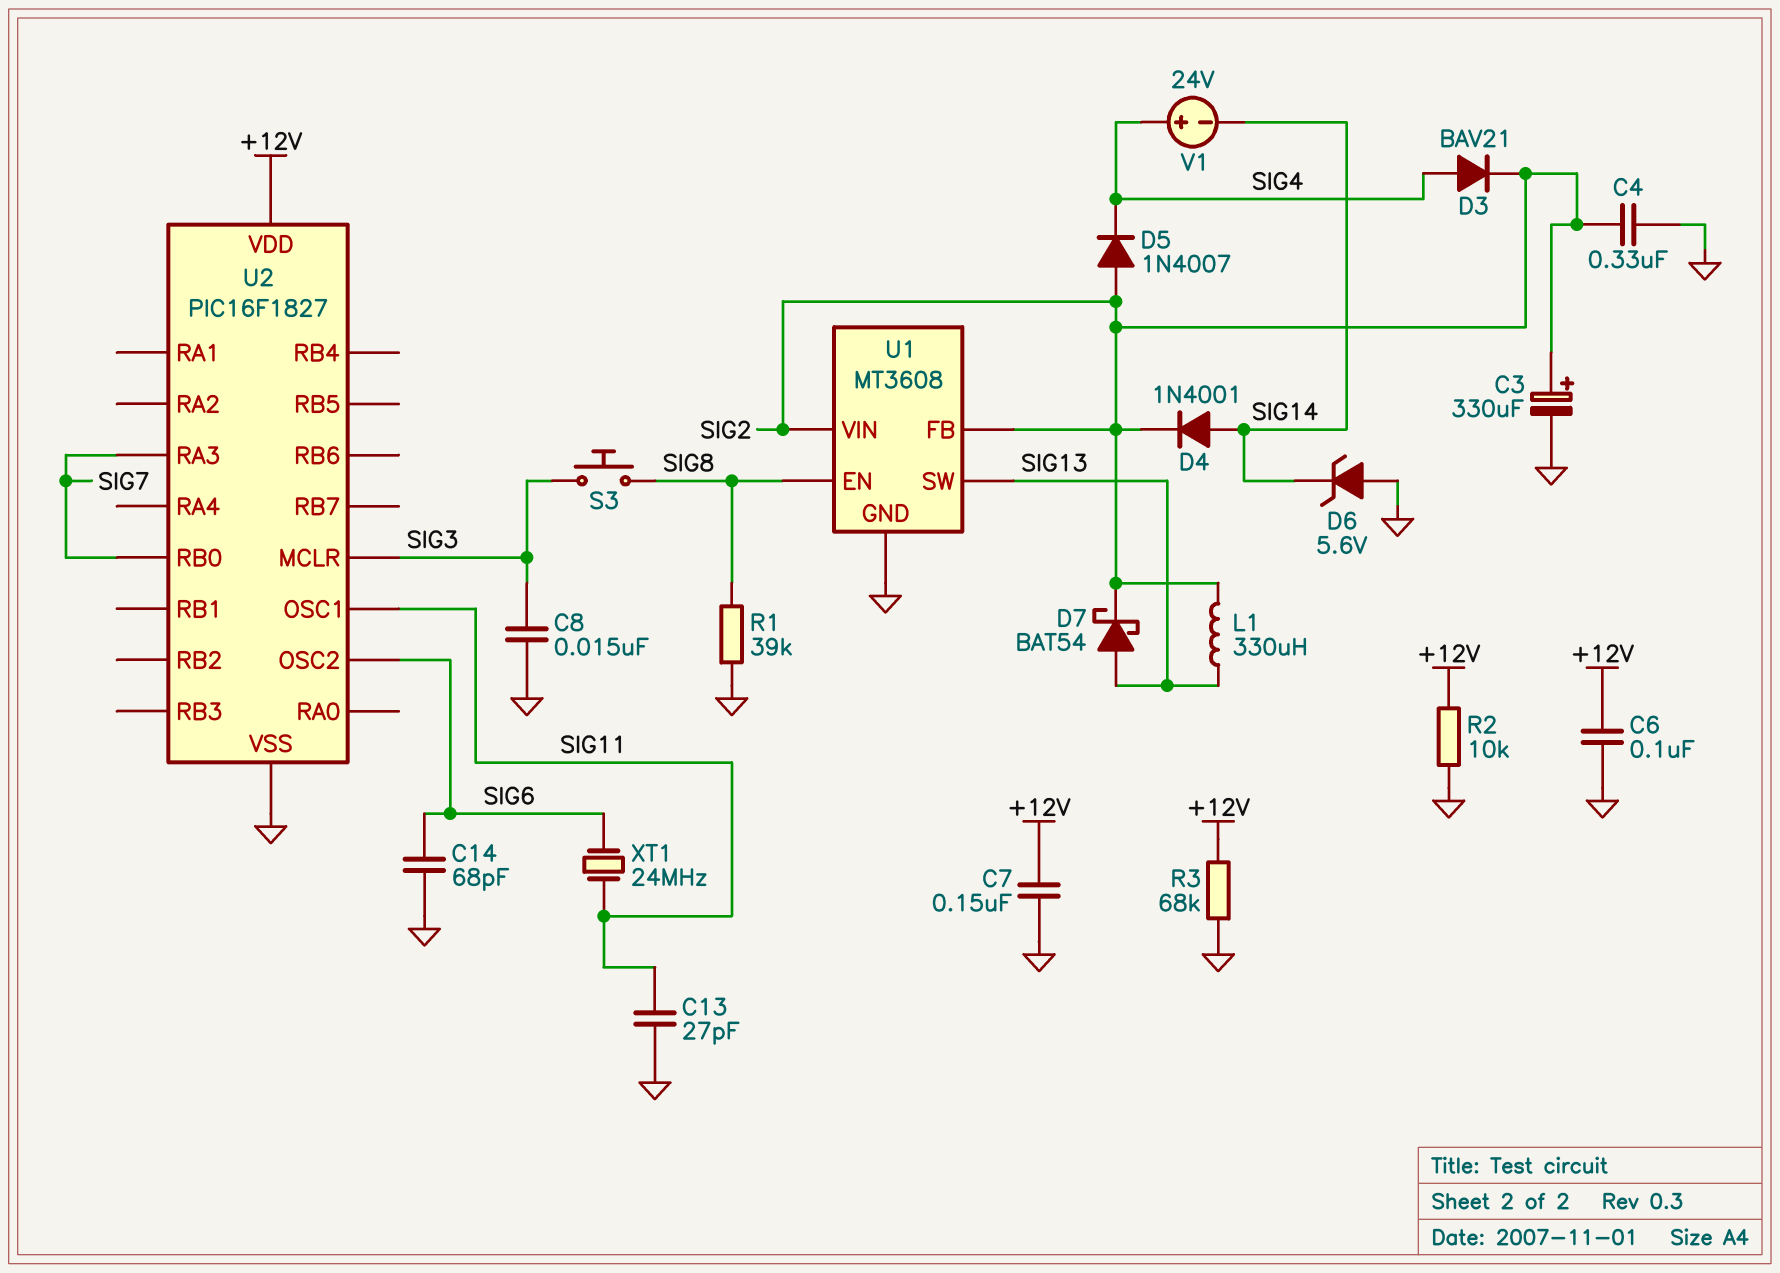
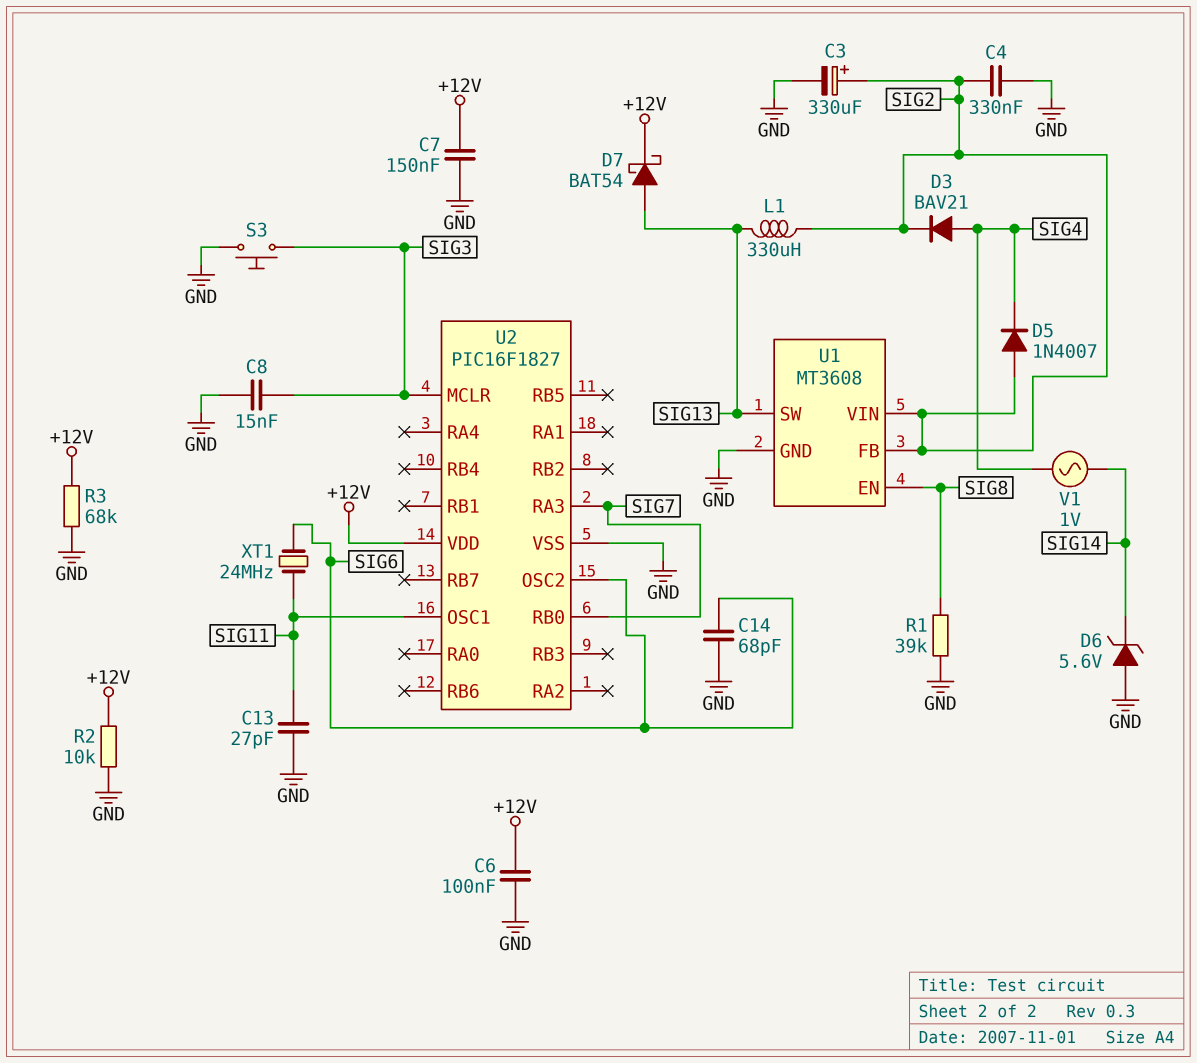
D4: diode 1N4001 (A SIG14, K SIG2) -> none
D7: schottky BAT54 (A SIG13, K SIG2) -> schottky BAT54 (A SIG13, K +12V)
S3: button (SIG3, SIG8) -> button (GND, SIG3)
V1: 24V (plus SIG4, minus SIG14) -> AC 1V (SIG4, SIG14)

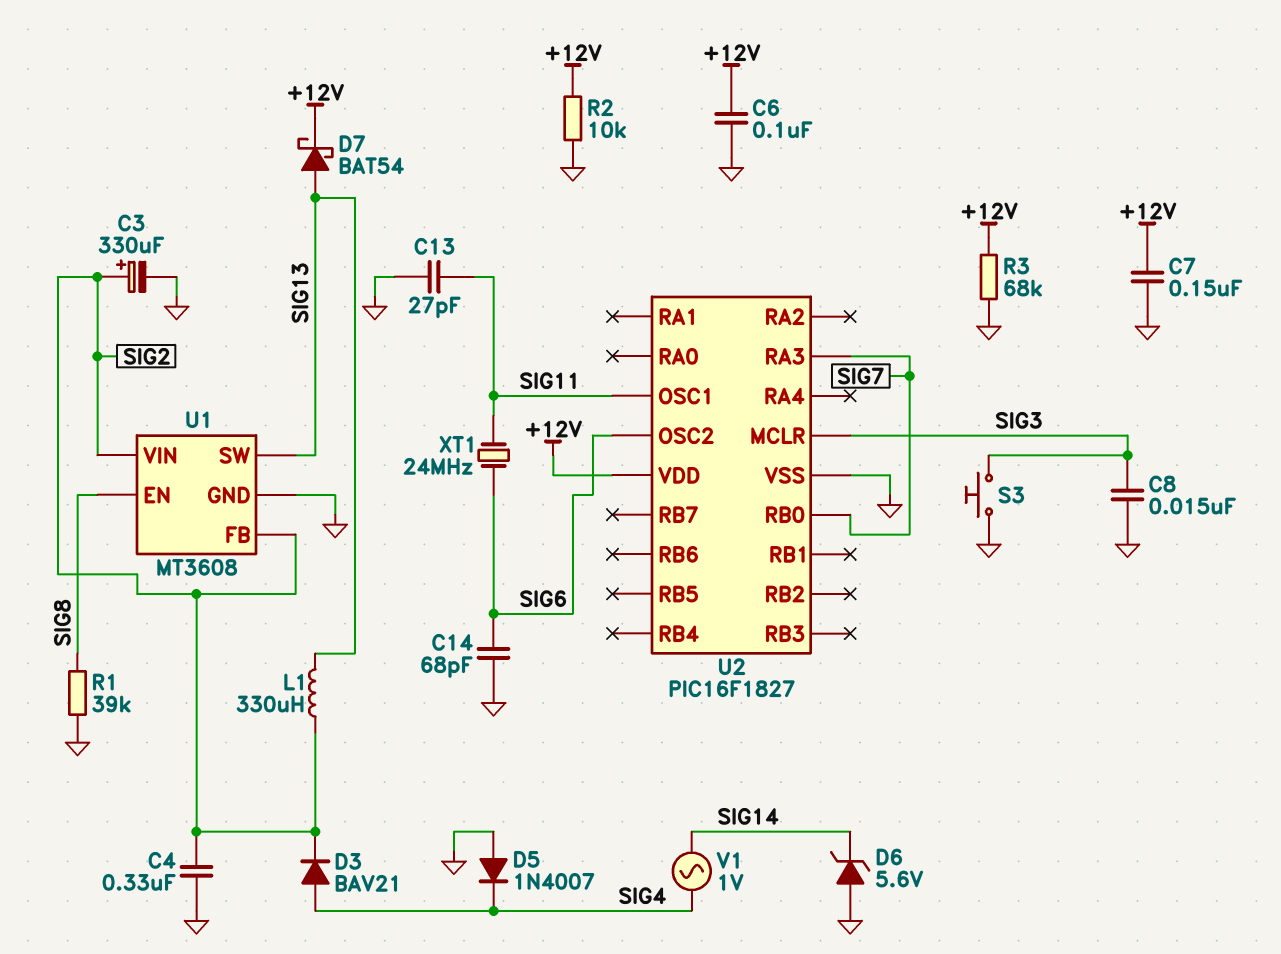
D5: diode 1N4007 (A SIG2, K SIG4) -> diode 1N4007 (A GND, K SIG4)

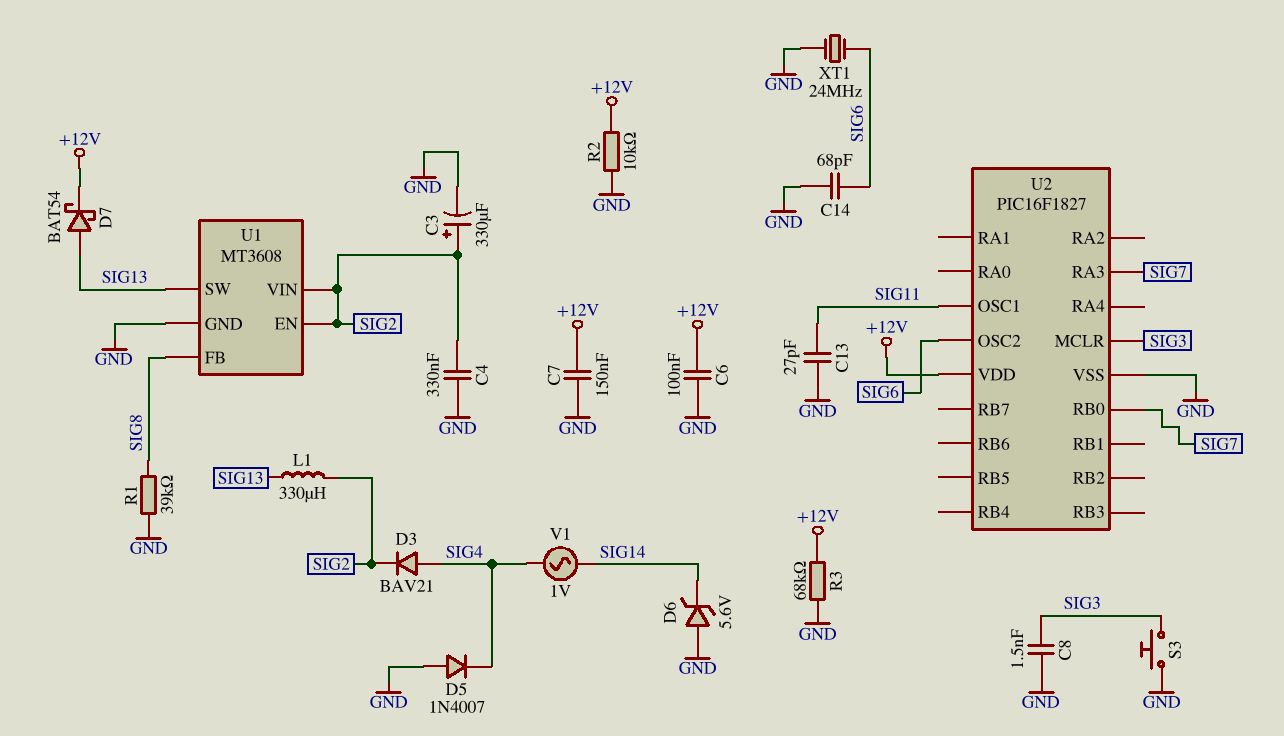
C8: 15nF (GND, SIG3) -> 1.5nF (GND, SIG3)
U1 pin EN: SIG8 -> SIG2
U1 pin FB: SIG2 -> SIG8
XT1: 24MHz (SIG6, SIG11) -> 24MHz (GND, SIG6)

